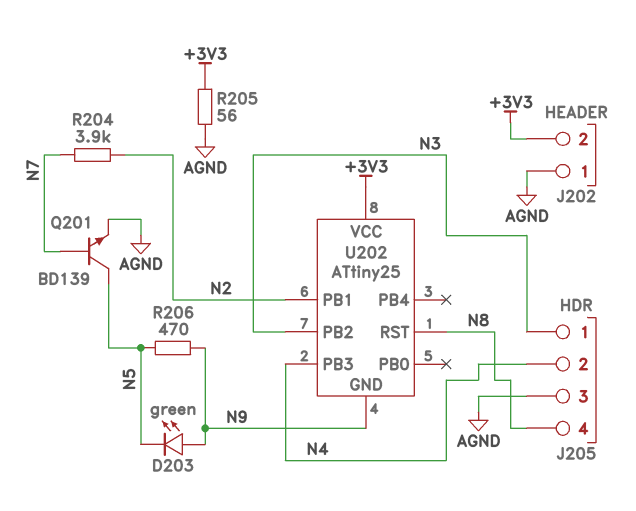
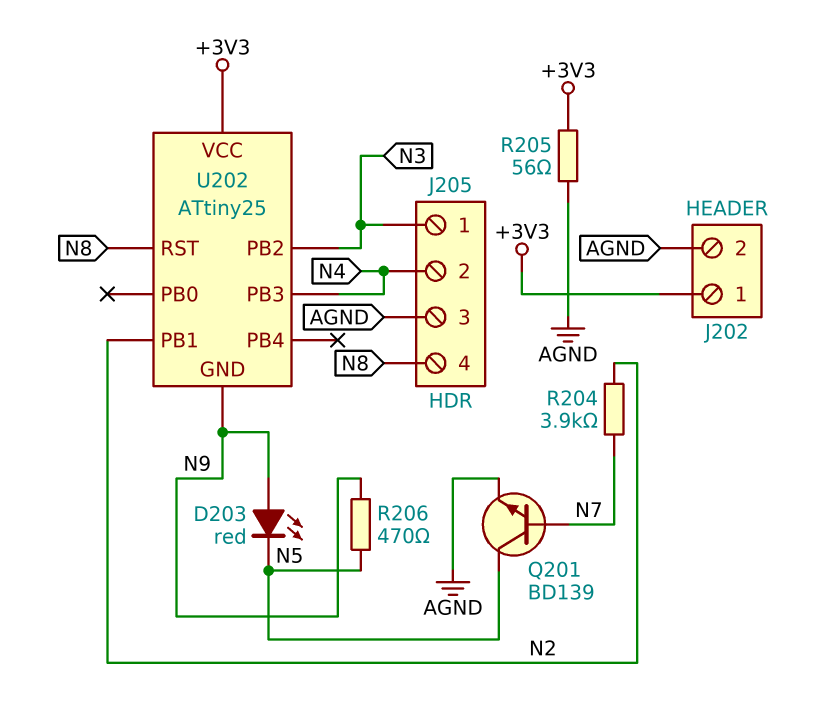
D203: LED green (A N9, K N5) -> LED red (A N9, K N5)
J202 pin 1: AGND -> +3V3
J202 pin 2: +3V3 -> AGND

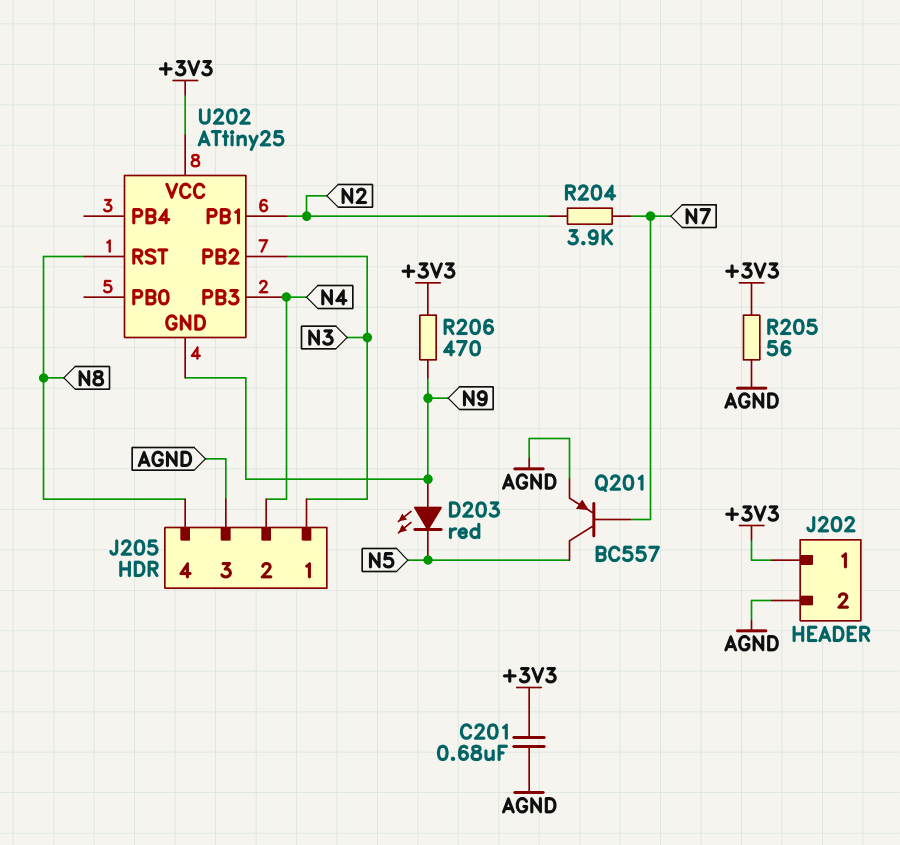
C201: none -> 680nF (+3V3, AGND)
Q201: NPN BD139 (B N7, C N5, E AGND) -> PNP BC557 (B N7, C N5, E AGND)
R206: 470 (N5, N9) -> 470 (+3V3, N9)

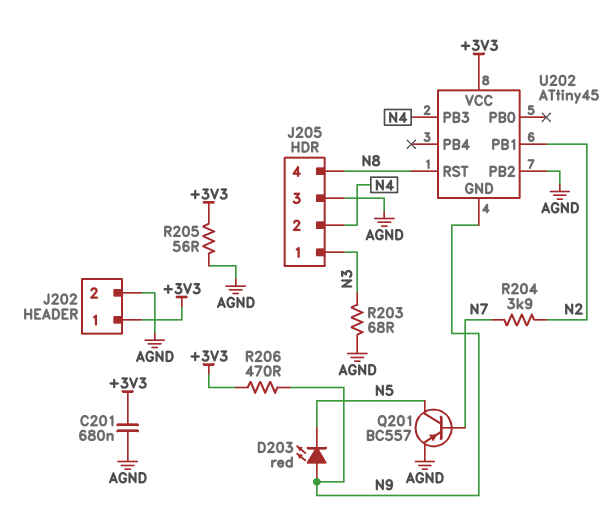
R203: none -> 68 (AGND, N3)
U202: ATtiny25 -> ATtiny45
U202 pin PB2: N3 -> AGND

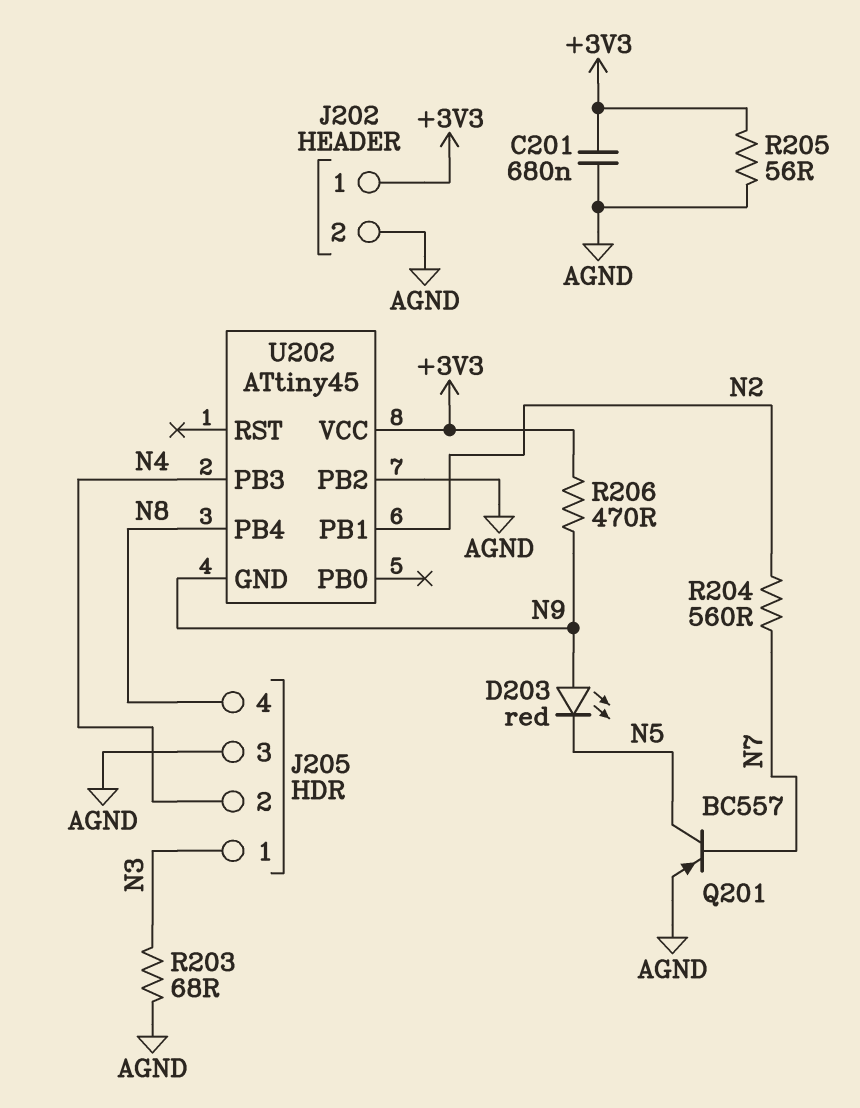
R204: 3.9k (N2, N7) -> 560 (N2, N7)
U202 pin PB4: none -> N8
U202 pin RST: N8 -> none

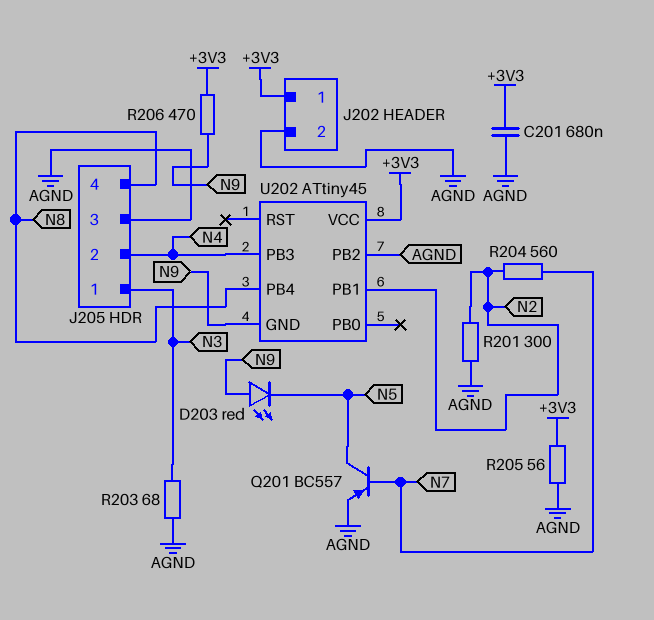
R201: none -> 300 (AGND, N2)

